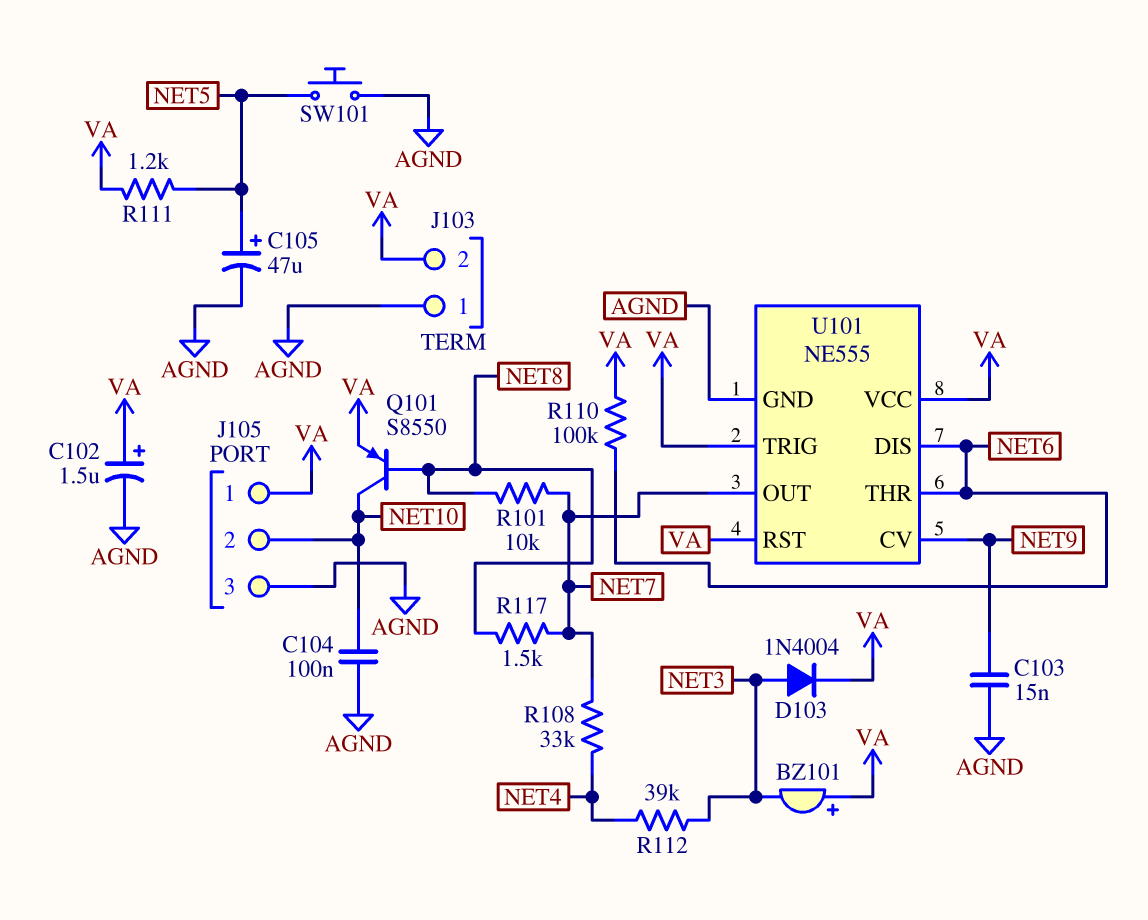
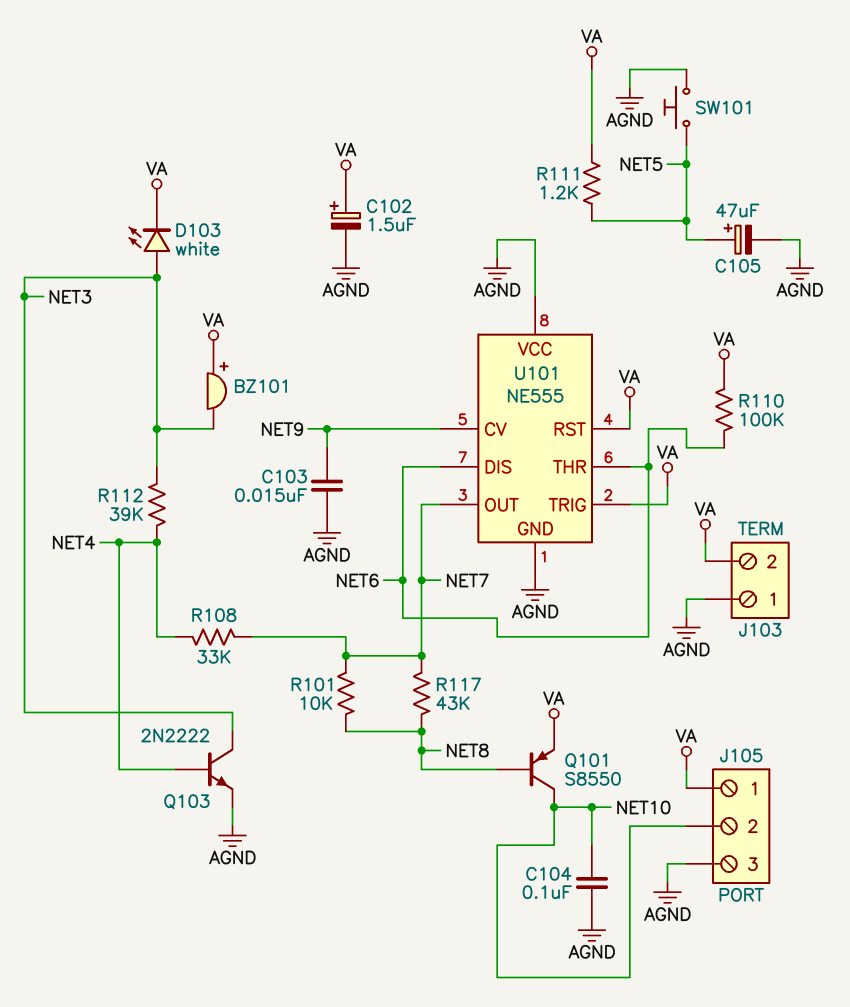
D103: diode 1N4004 (A NET3, K VA) -> LED white (A NET3, K VA)
Q103: none -> NPN 2N2222 (B NET4, C NET3, E AGND)
R117: 1.5k (NET7, NET8) -> 43k (NET7, NET8)
U101 pin VCC: VA -> AGND

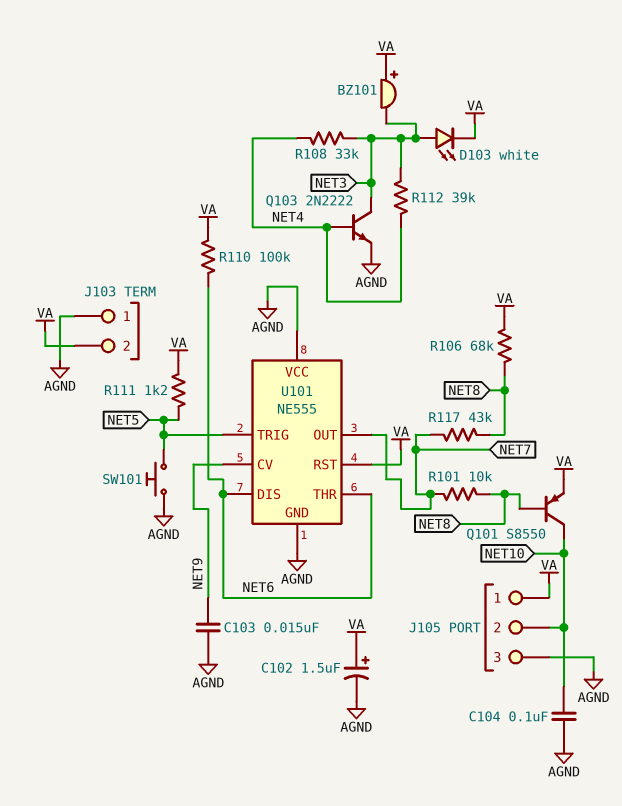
C105: 47uF (plus NET5, minus AGND) -> none
R106: none -> 68k (NET8, VA)
R108: 33k (NET4, NET7) -> 33k (NET3, NET4)
U101 pin TRIG: VA -> NET5

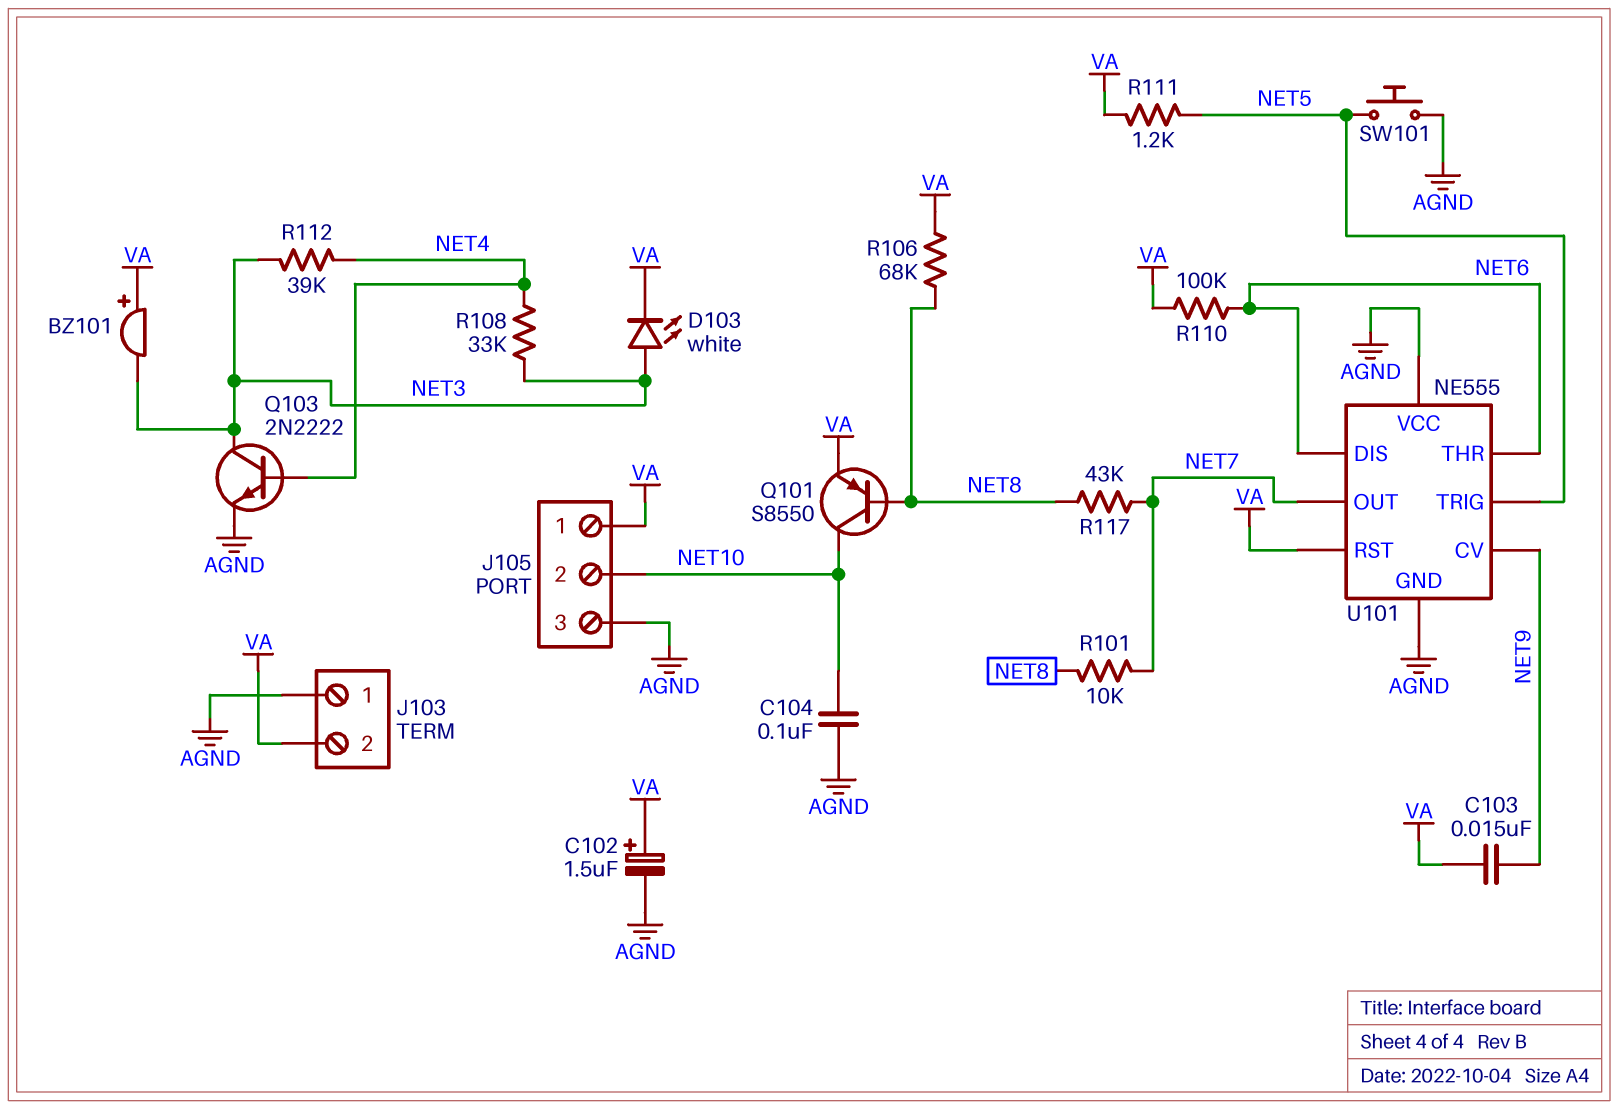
C103: 15nF (AGND, NET9) -> 15nF (NET9, VA)

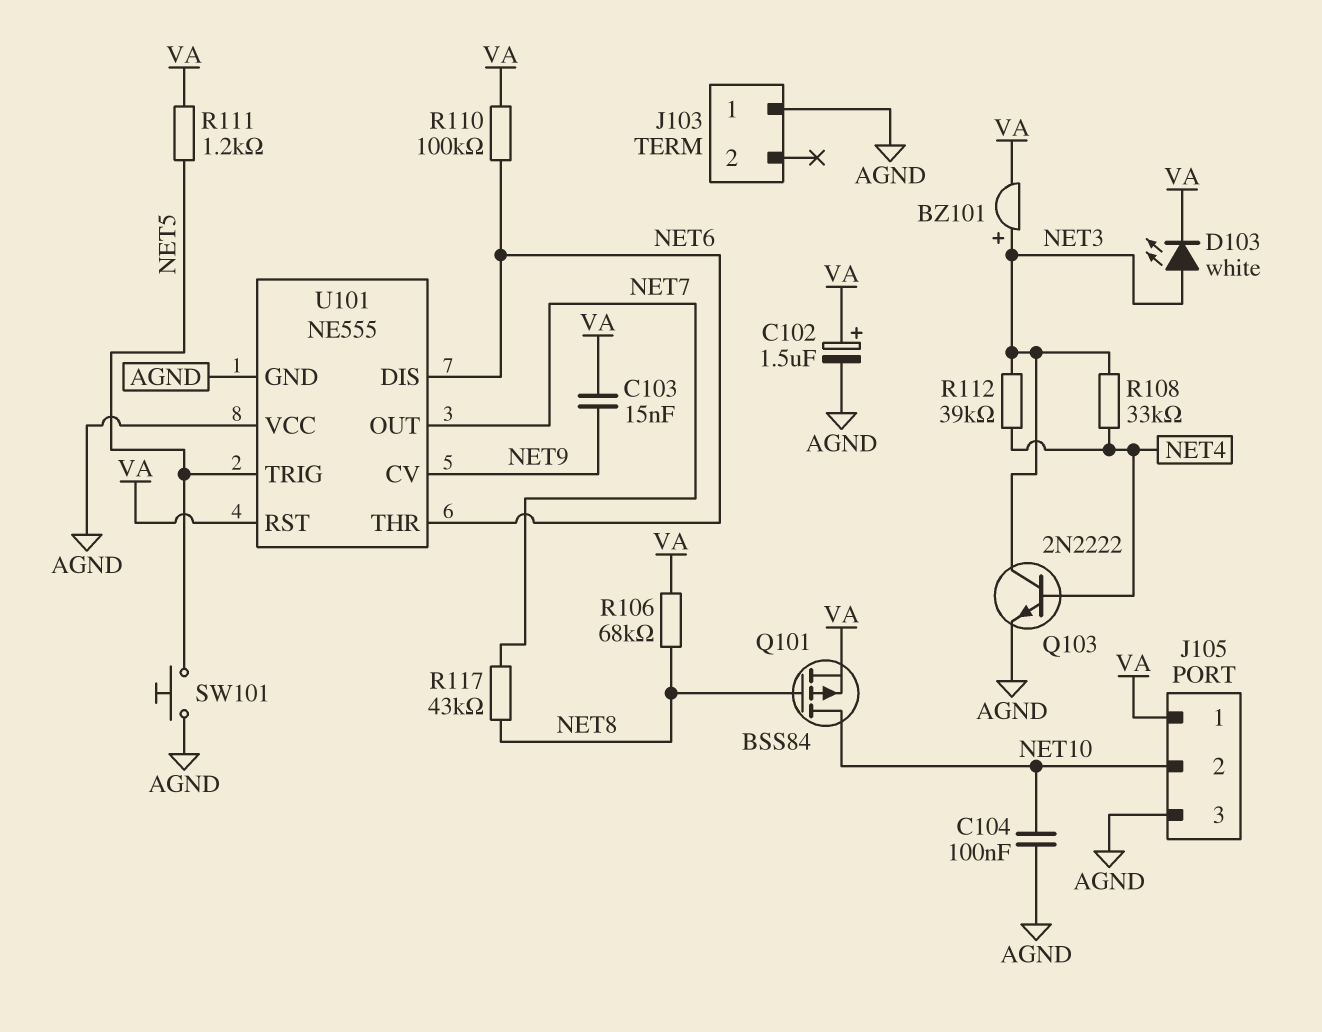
BZ101: buzzer (plus VA, minus NET3) -> buzzer (plus NET3, minus VA)
J103 pin 2: VA -> none
Q101: PNP S8550 (B NET8, C NET10, E VA) -> PMOS BSS84 (G NET8, D NET10, S VA)
R101: 10k (NET7, NET8) -> none

